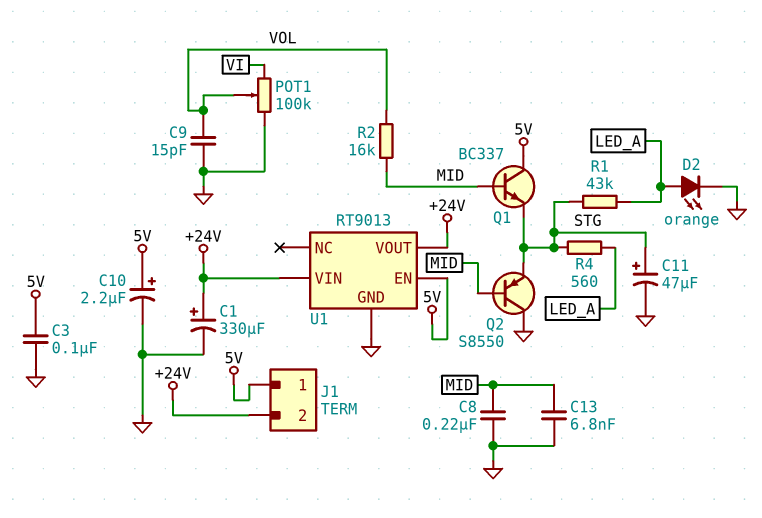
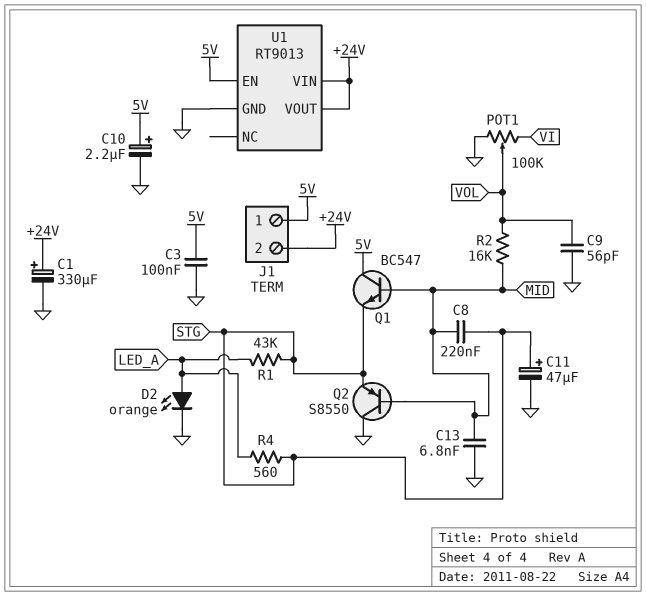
C8: 220nF (GND, MID) -> 220nF (MID, STG)
C9: 15pF (GND, VOL) -> 56pF (GND, VOL)
Q1: NPN BC337 (B MID, C 5V, E STG) -> NPN BC547 (B MID, C 5V, E STG)

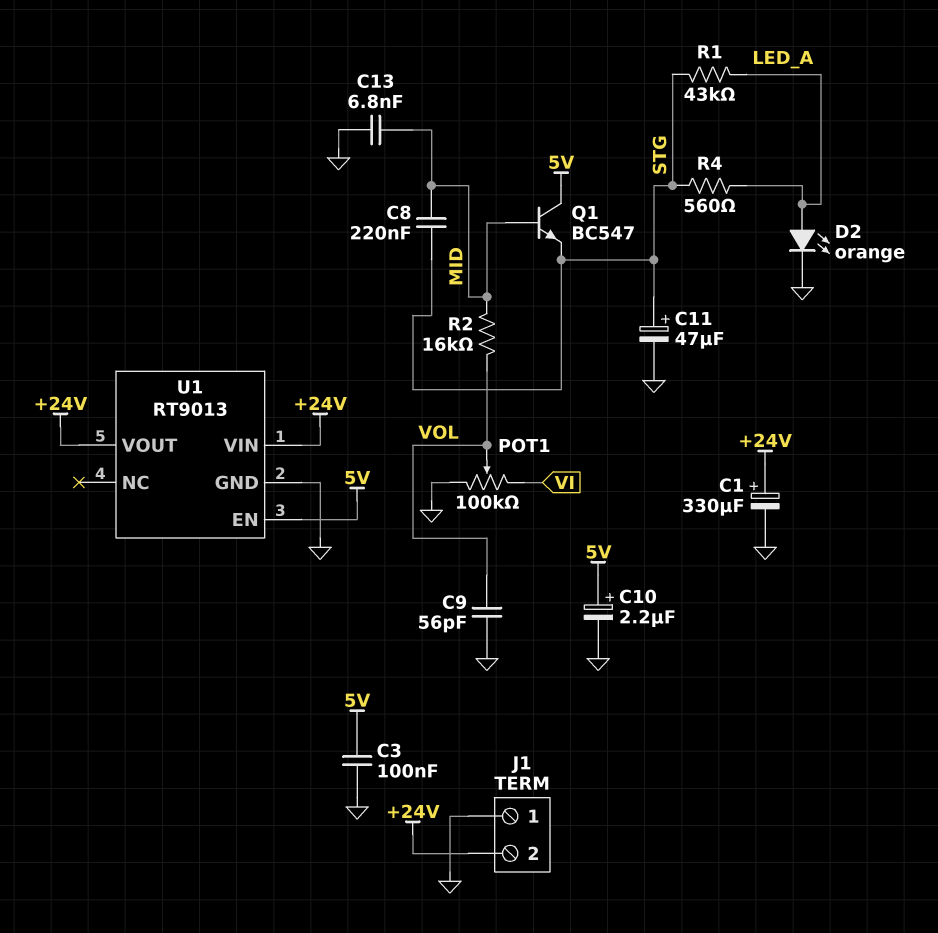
J1 pin 1: 5V -> GND
Q2: PNP S8550 (B MID, C GND, E STG) -> none

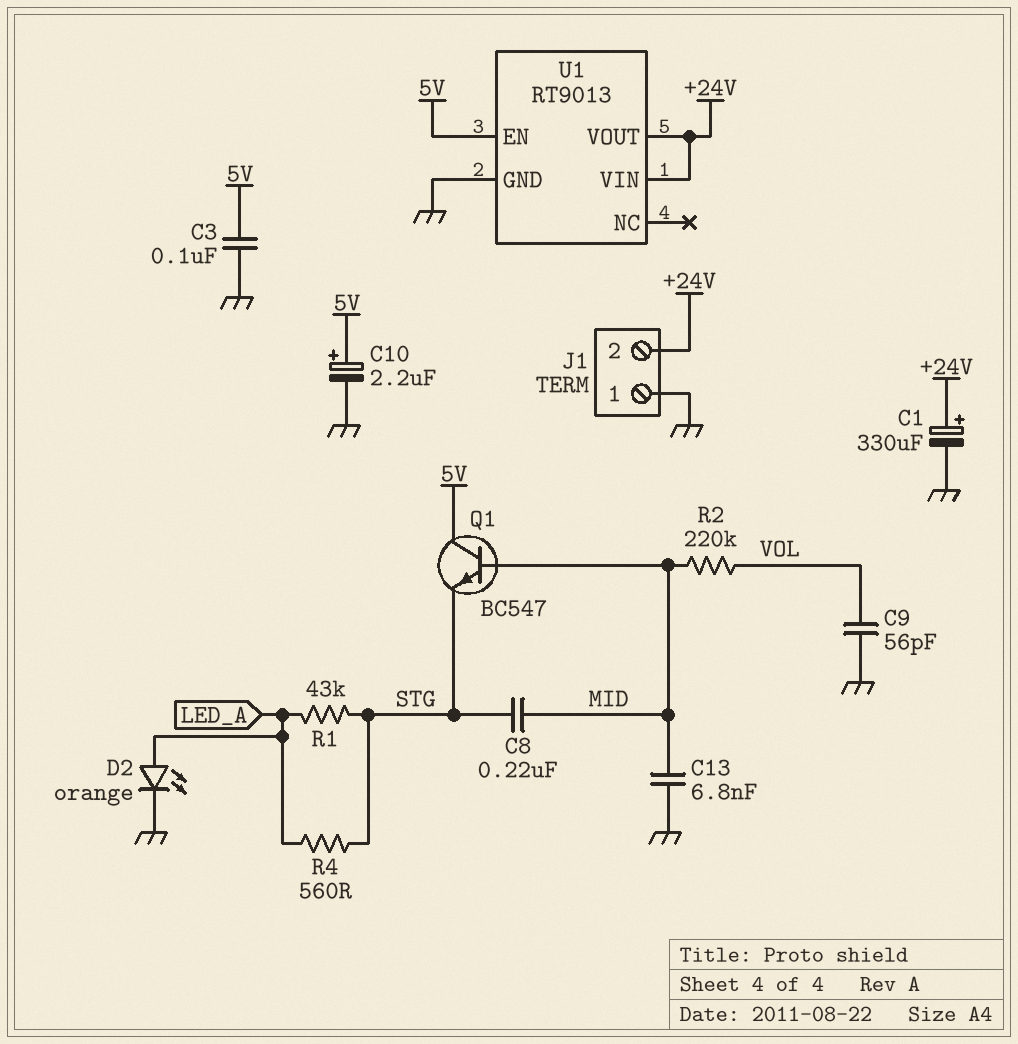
C11: 47uF (plus STG, minus GND) -> none
POT1: 100k (GND, VI, wiper VOL) -> none
R2: 16k (MID, VOL) -> 220k (MID, VOL)

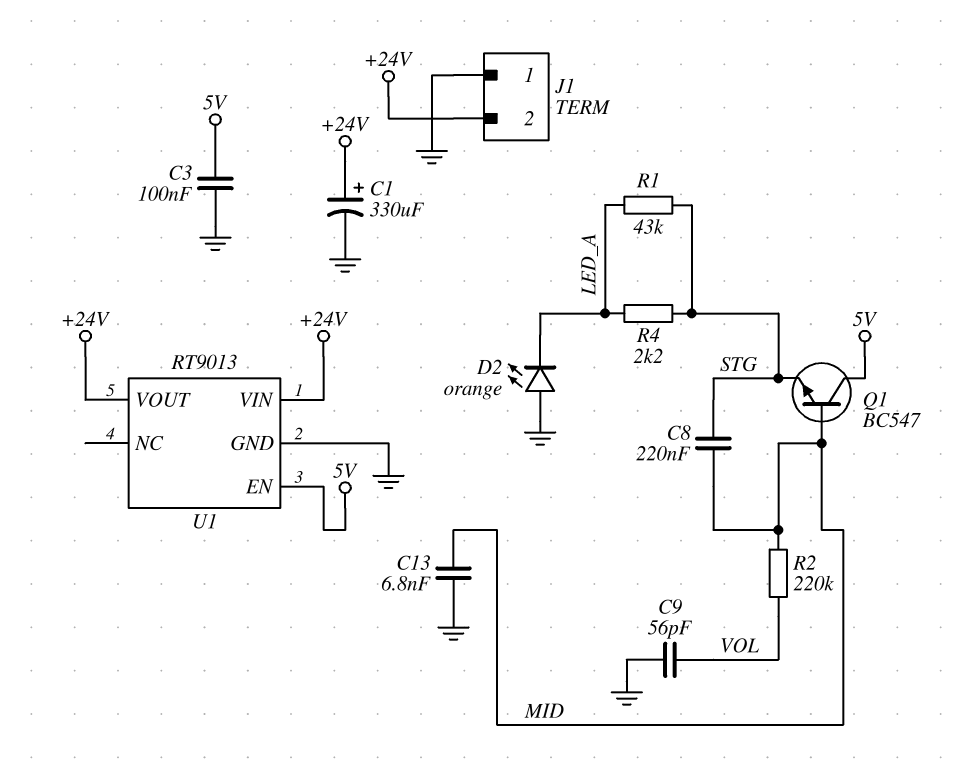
C10: 2.2uF (plus 5V, minus GND) -> none
D2: LED orange (A LED_A, K GND) -> LED orange (A GND, K LED_A)
R4: 560 (LED_A, STG) -> 2.2k (LED_A, STG)

